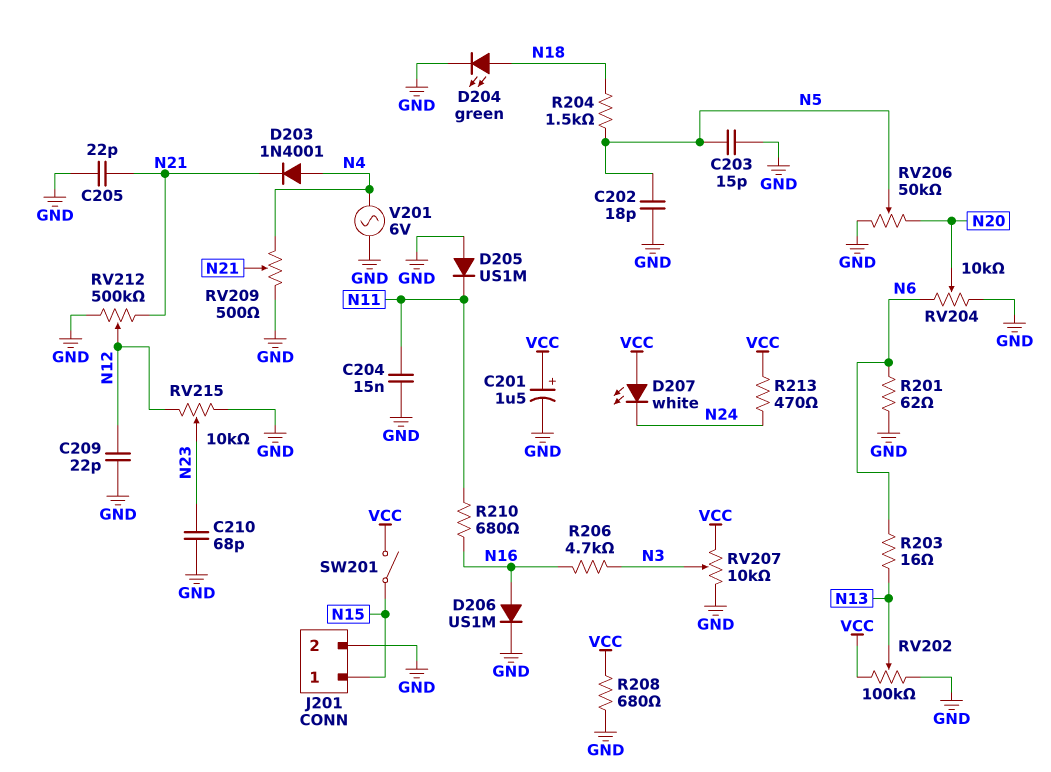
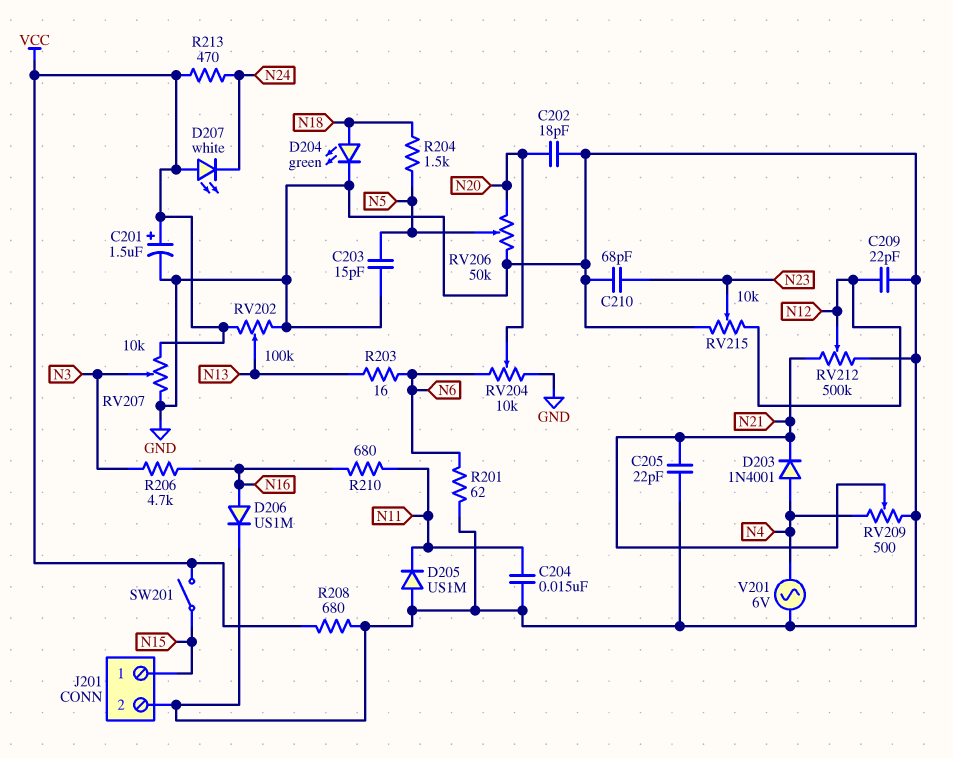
C202: 18pF (GND, N5) -> 18pF (GND, N20)

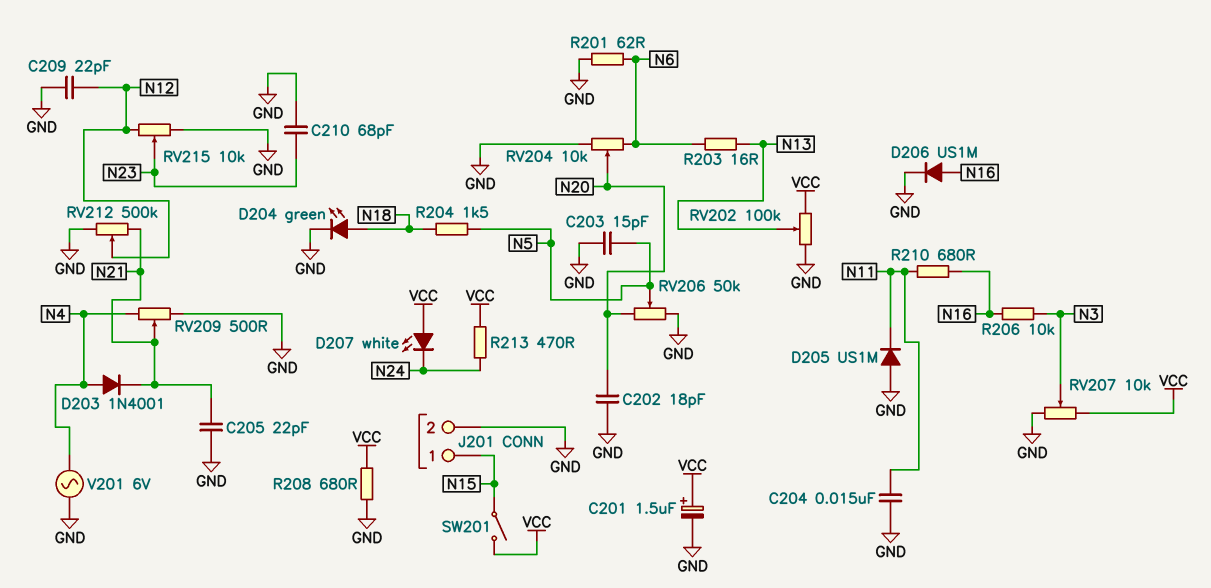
R206: 4.7k (N3, N16) -> 10k (N3, N16)

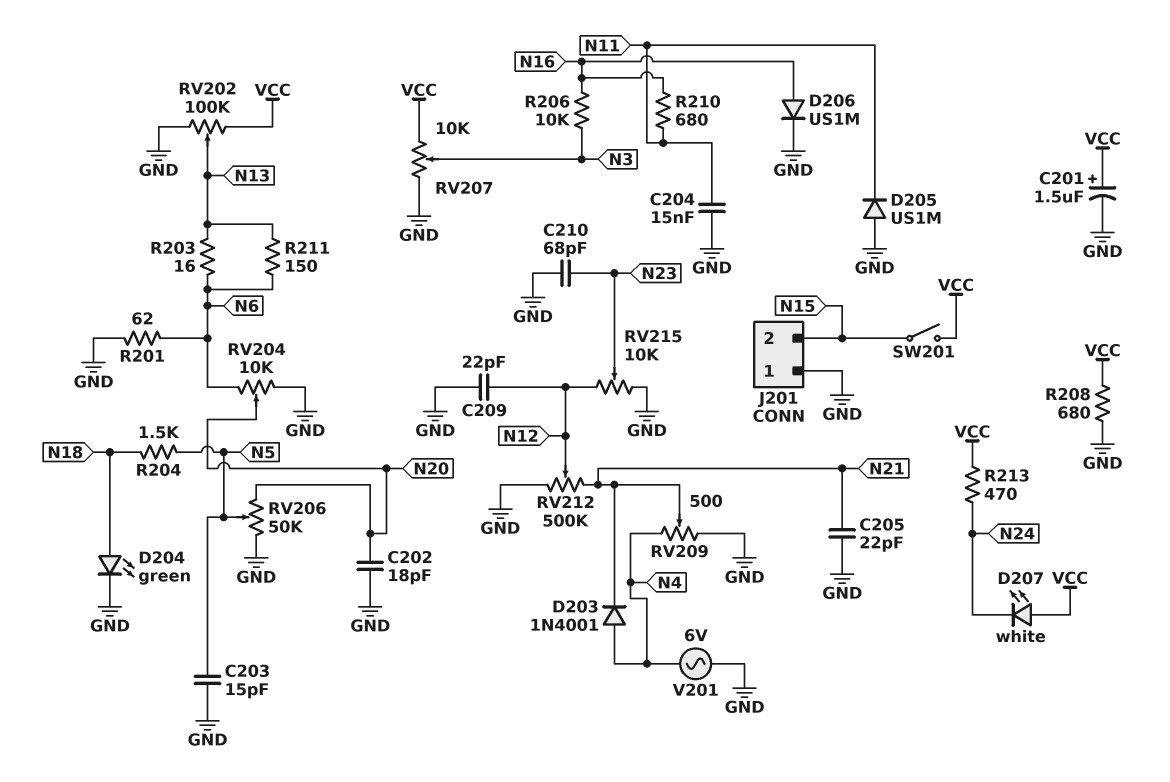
J201 pin 1: N15 -> GND
J201 pin 2: GND -> N15
R211: none -> 150 (N6, N13)

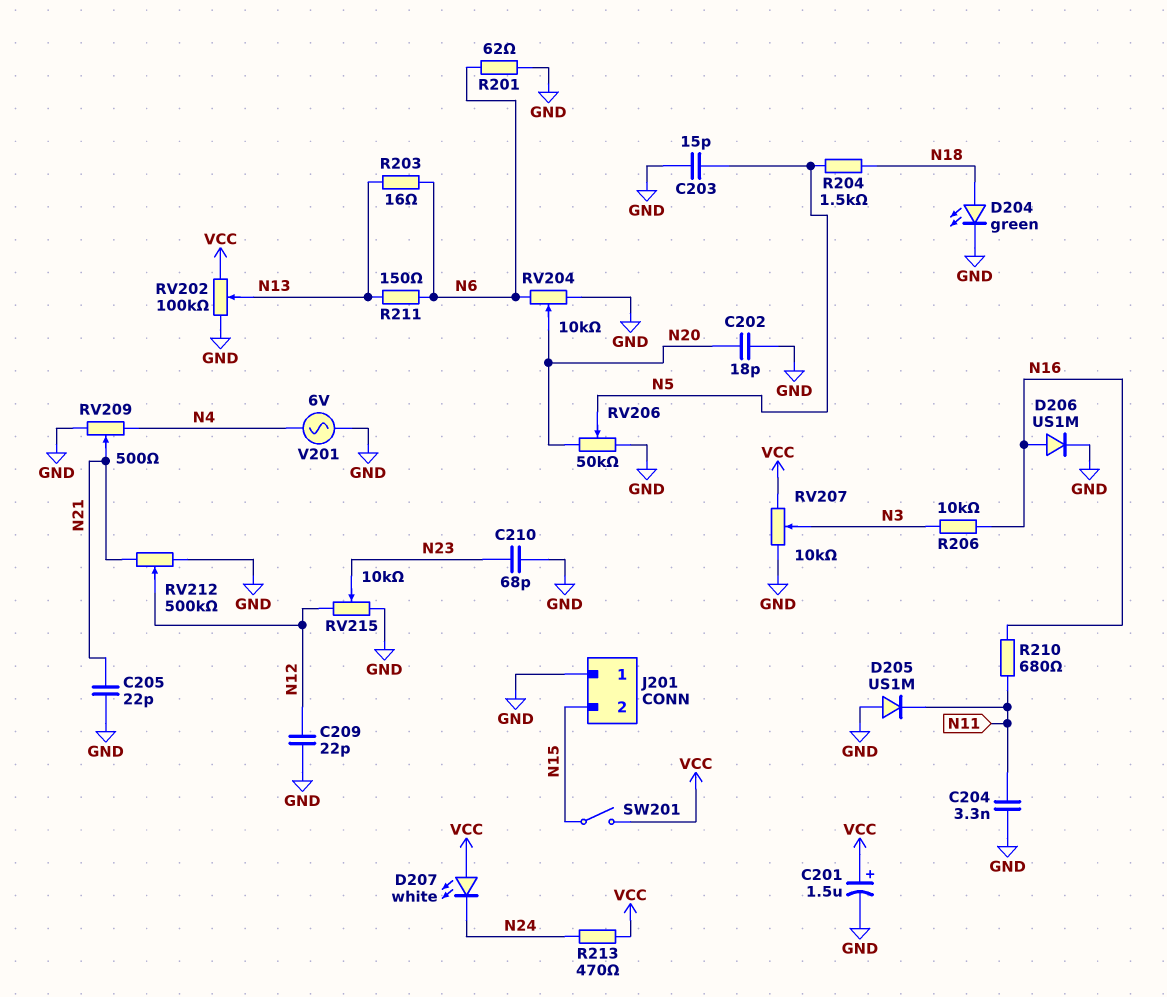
C204: 15nF (GND, N11) -> 3.3nF (GND, N11)
D203: diode 1N4001 (A N4, K N21) -> none
R208: 680 (GND, VCC) -> none

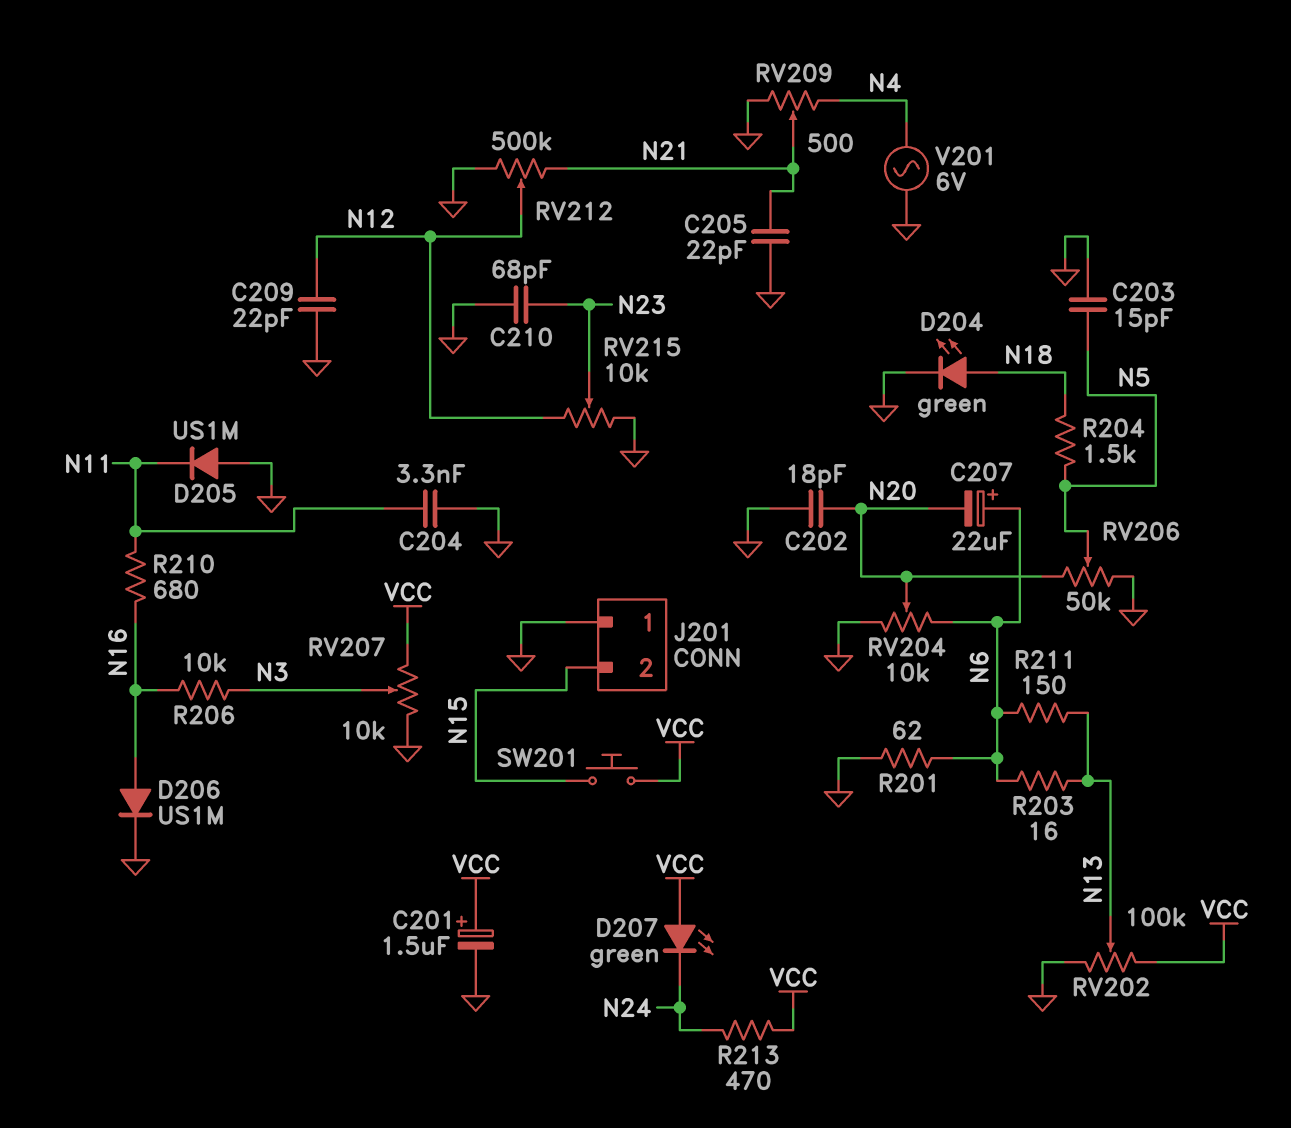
C207: none -> 22uF (plus N6, minus N20)
D207: LED white (A VCC, K N24) -> LED green (A VCC, K N24)
SW201: switch (N15, VCC) -> button (N15, VCC)

